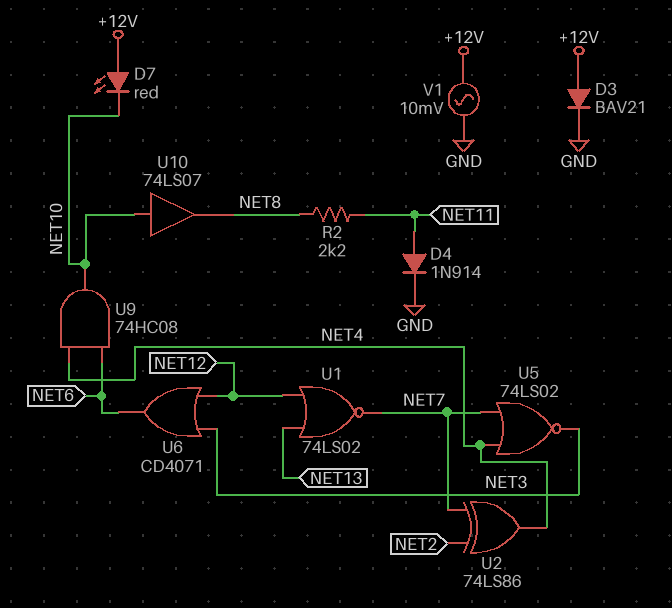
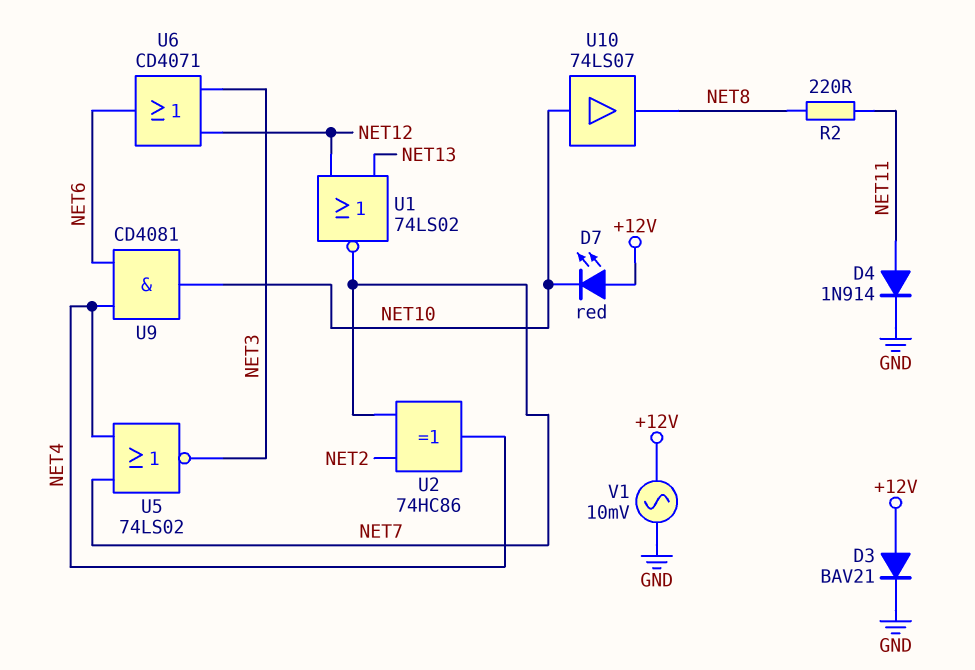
R2: 2.2k (NET8, NET11) -> 220 (NET8, NET11)
U2: XOR 74LS86 (in NET2, in NET7, out NET4) -> XOR 74HC86 (in NET2, in NET7, out NET4)
U9: AND 74HC08 (in NET4, in NET6, out NET10) -> AND CD4081 (in NET4, in NET6, out NET10)

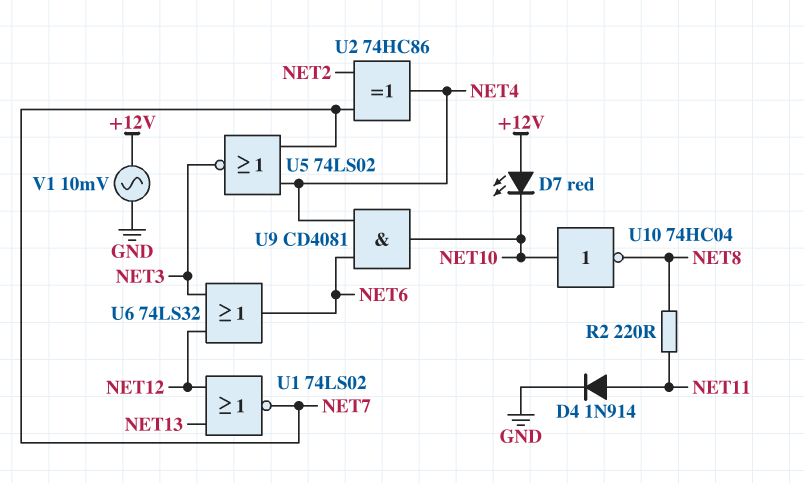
D3: diode BAV21 (A +12V, K GND) -> none
U6: OR CD4071 (in NET3, in NET12, out NET6) -> OR 74LS32 (in NET3, in NET12, out NET6)
U10: buffer 74LS07 (in NET10, out NET8) -> NOT 74HC04 (in NET10, out NET8)

